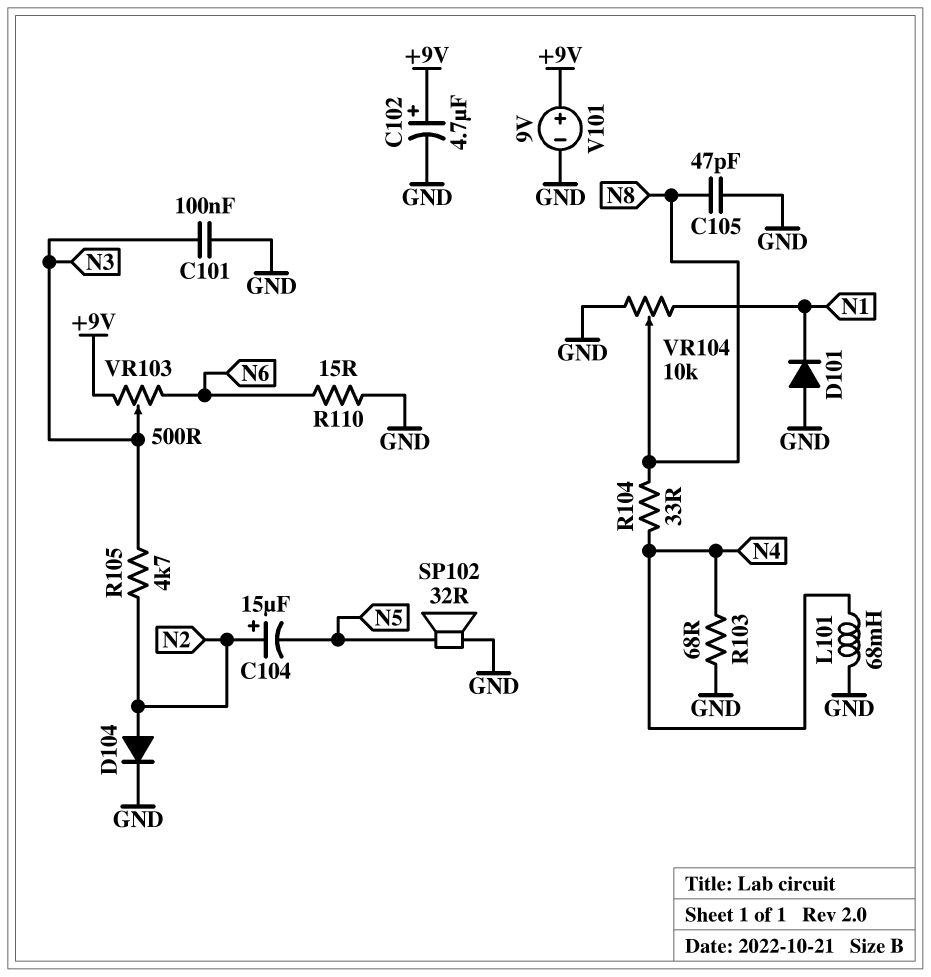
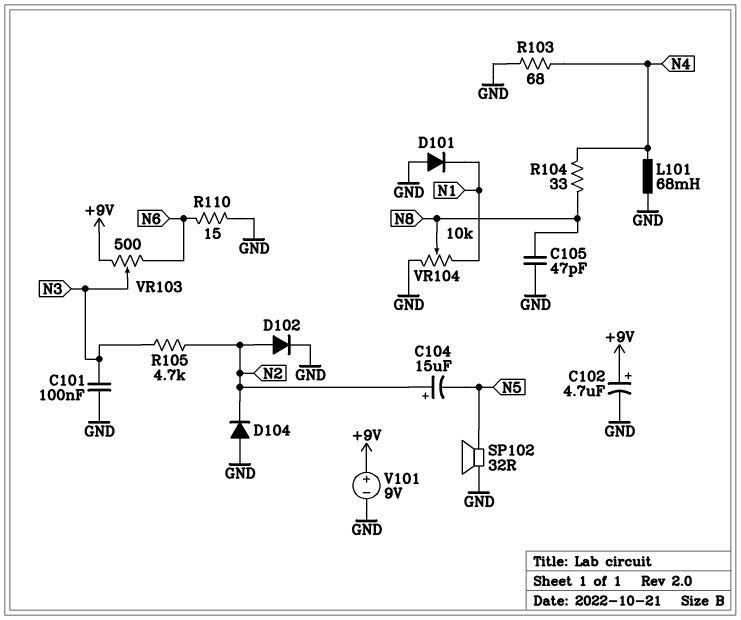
D102: none -> diode (A N2, K GND)
D104: diode (A N2, K GND) -> diode (A GND, K N2)

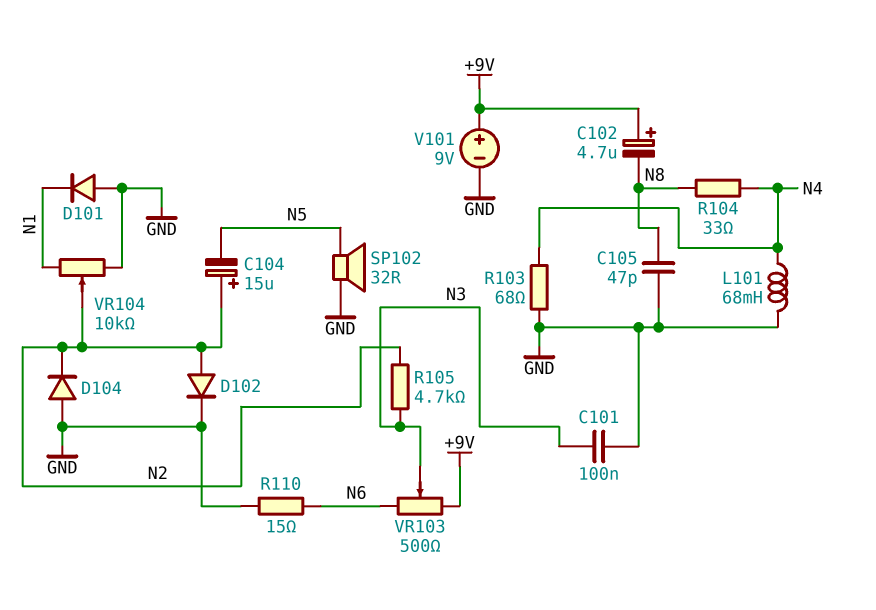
C102: 4.7uF (plus +9V, minus GND) -> 4.7uF (plus +9V, minus N8)
VR104: 10k (GND, N1, wiper N8) -> 10k (GND, N1, wiper N2)

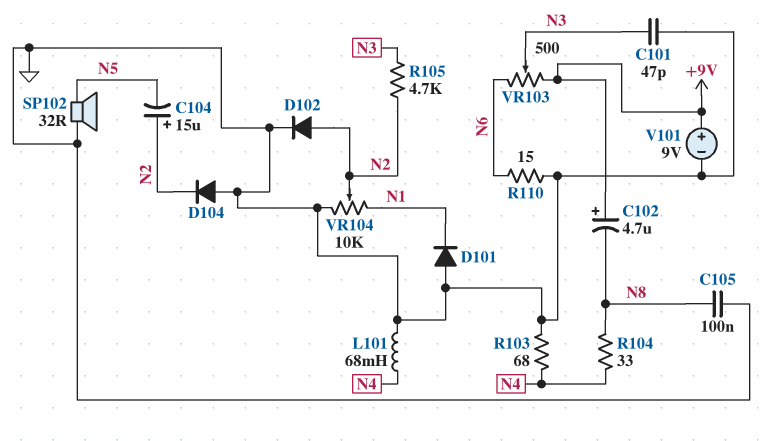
C101: 100nF (GND, N3) -> 47pF (GND, N3)
C105: 47pF (GND, N8) -> 100nF (GND, N8)

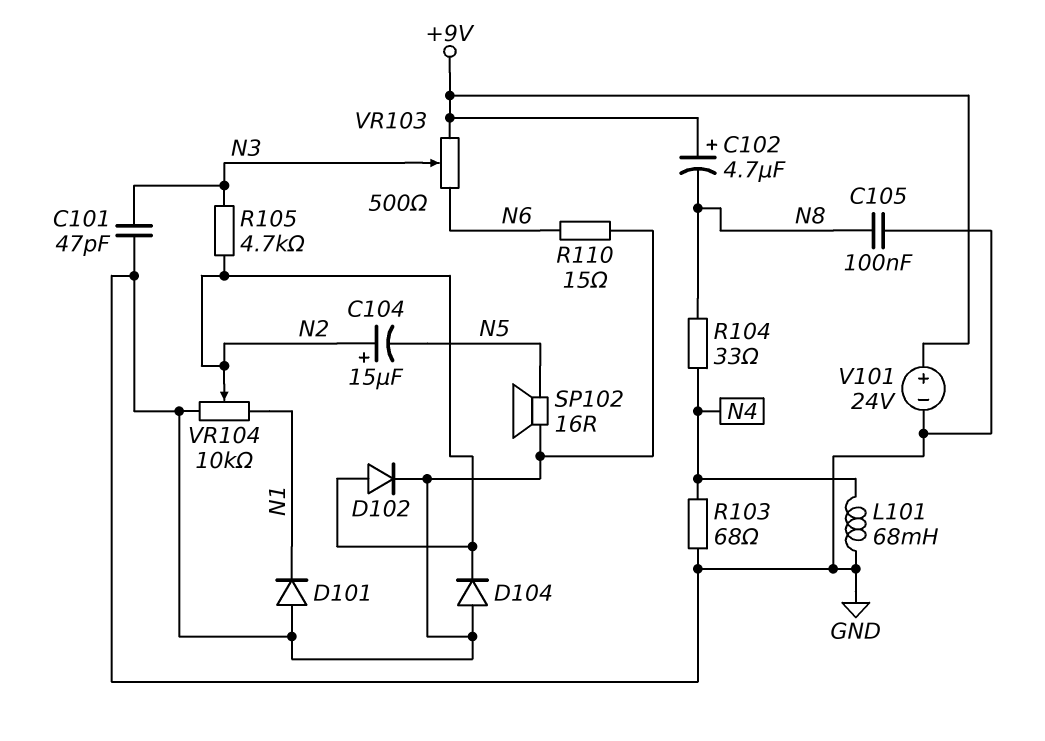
SP102: speaker 32R (GND, N5) -> speaker 16R (GND, N5)
V101: 9V (plus +9V, minus GND) -> 24V (plus +9V, minus GND)

